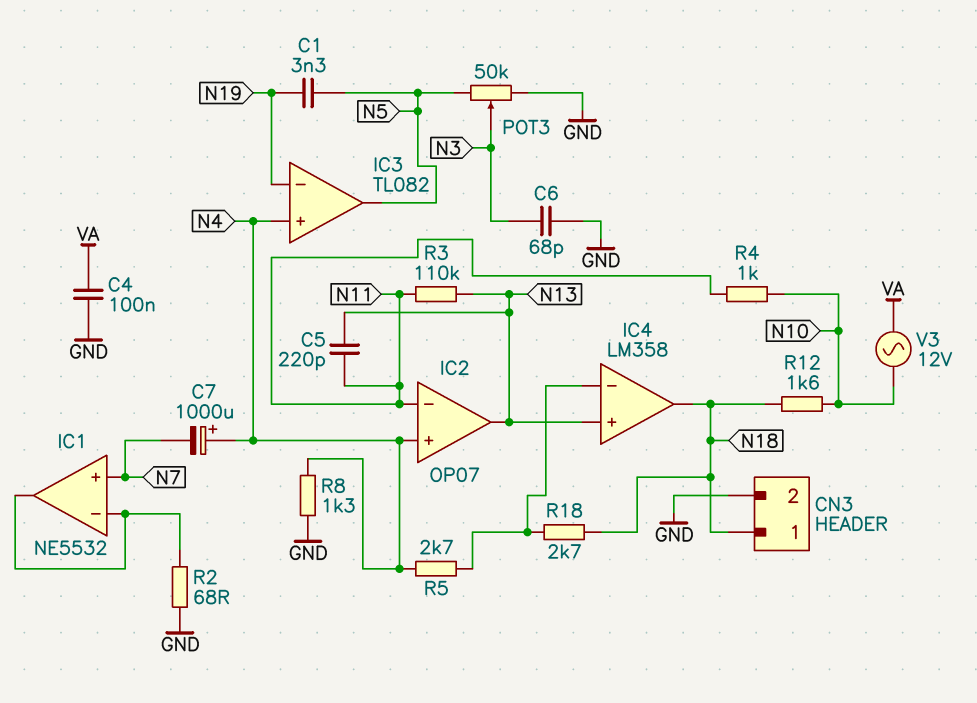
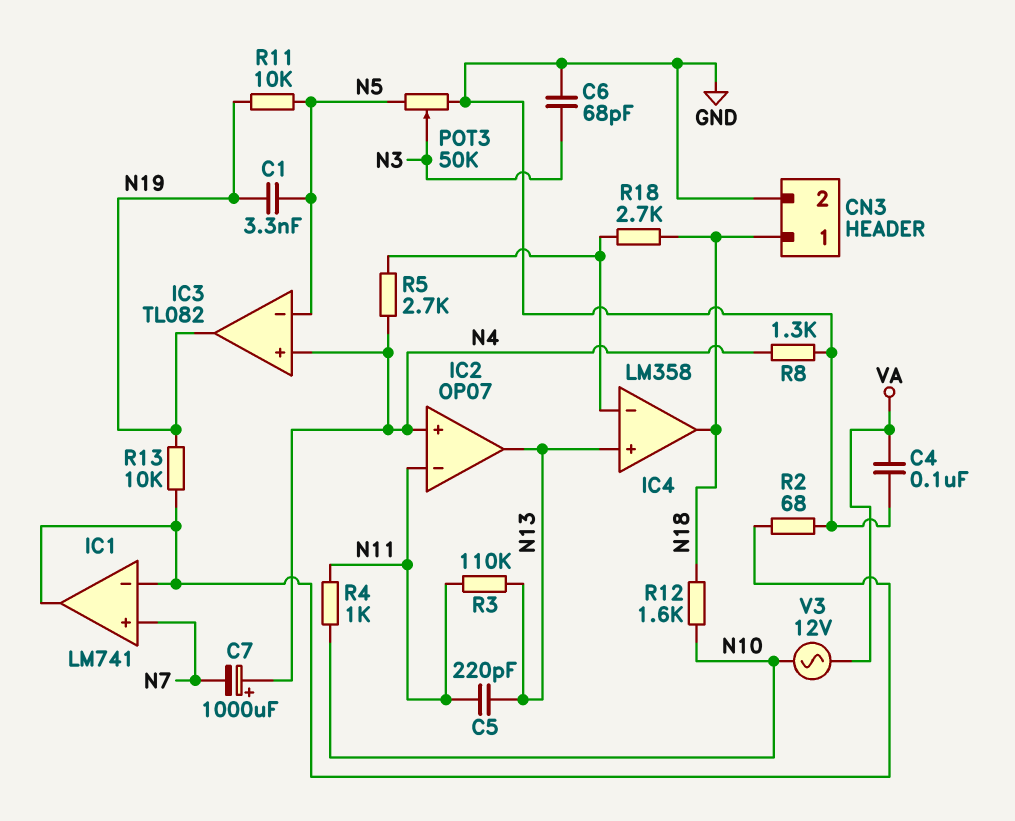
IC1: NE5532 -> LM741
IC3 pin in-: N19 -> N5
IC3 pin out: N5 -> N19
R11: none -> 10k (N5, N19)
R13: none -> 10k (IC1/in-, N19)

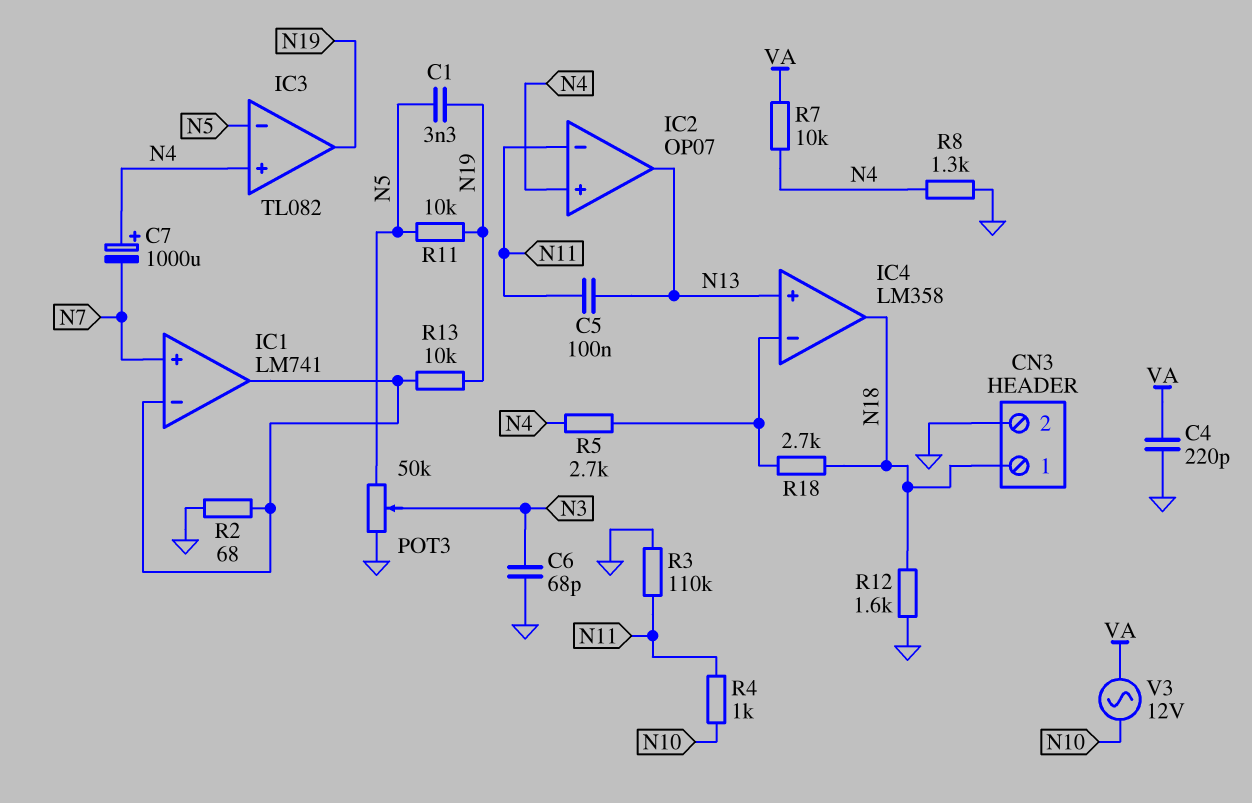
C4: 100nF (GND, VA) -> 220pF (GND, VA)
C5: 220pF (N11, N13) -> 100nF (N11, N13)
R3: 110k (N11, N13) -> 110k (GND, N11)
R7: none -> 10k (N4, VA)
R12: 1.6k (N10, N18) -> 1.6k (GND, N18)

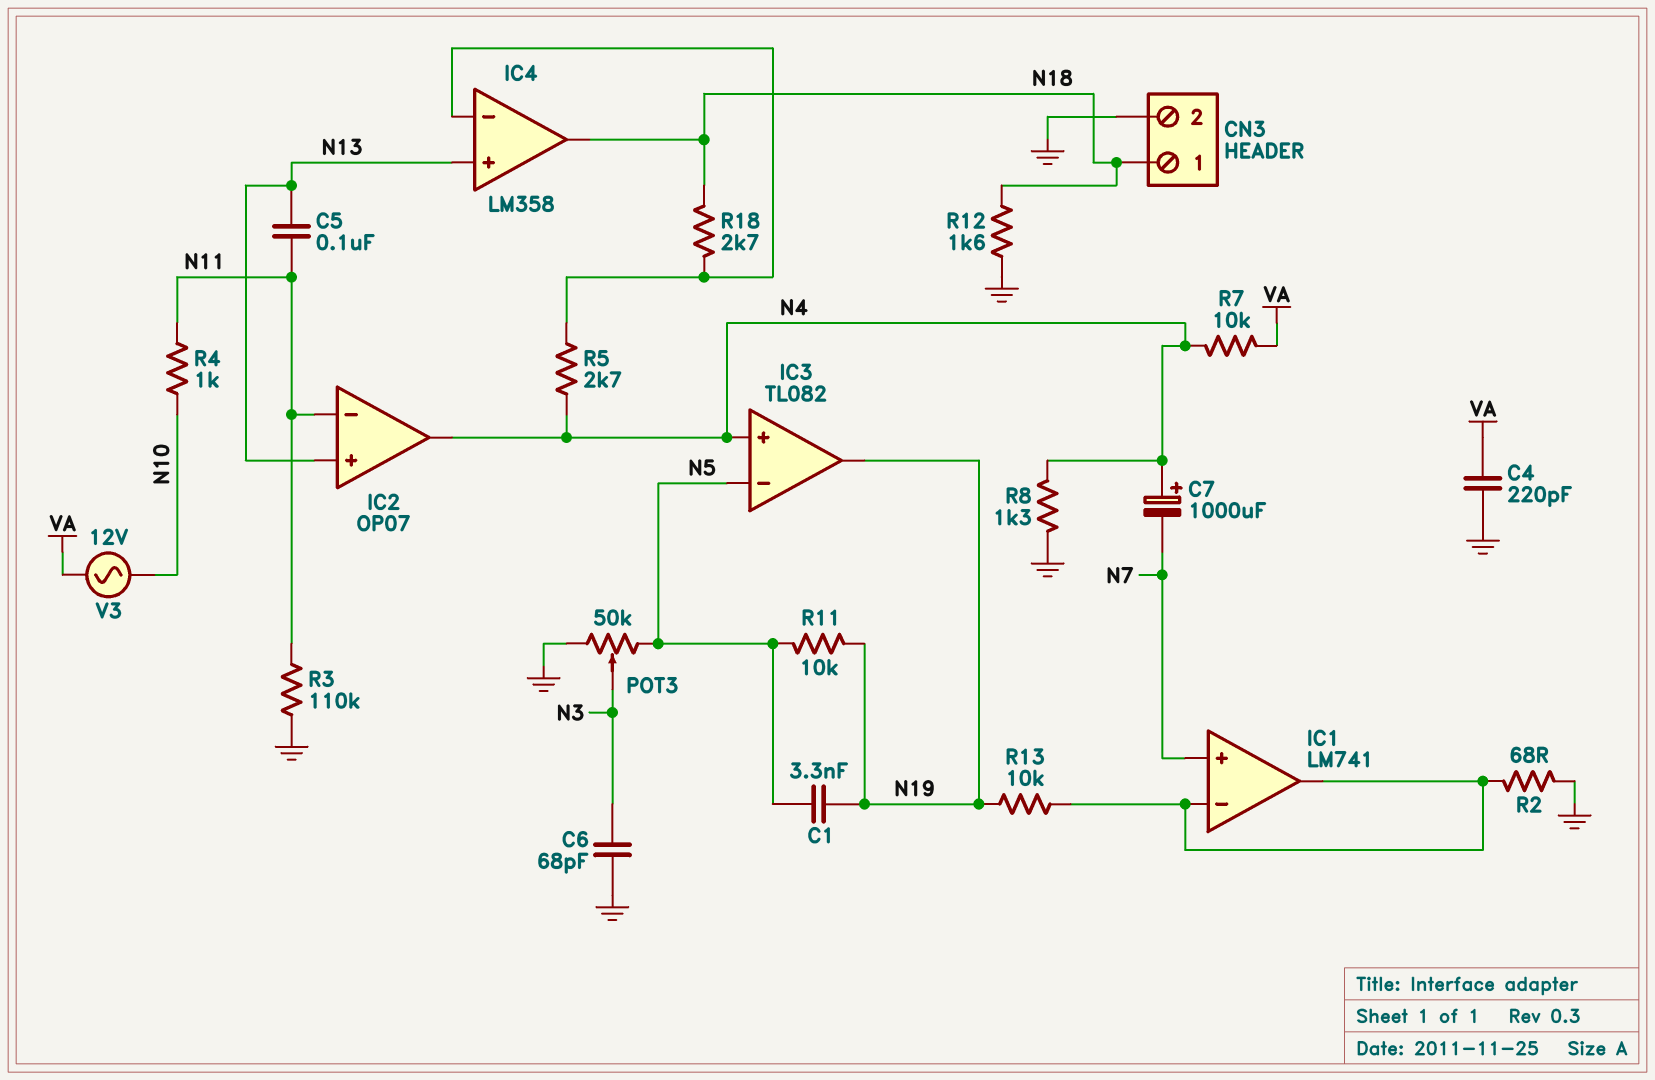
IC2 pin in+: N4 -> N13
IC2 pin out: N13 -> N4

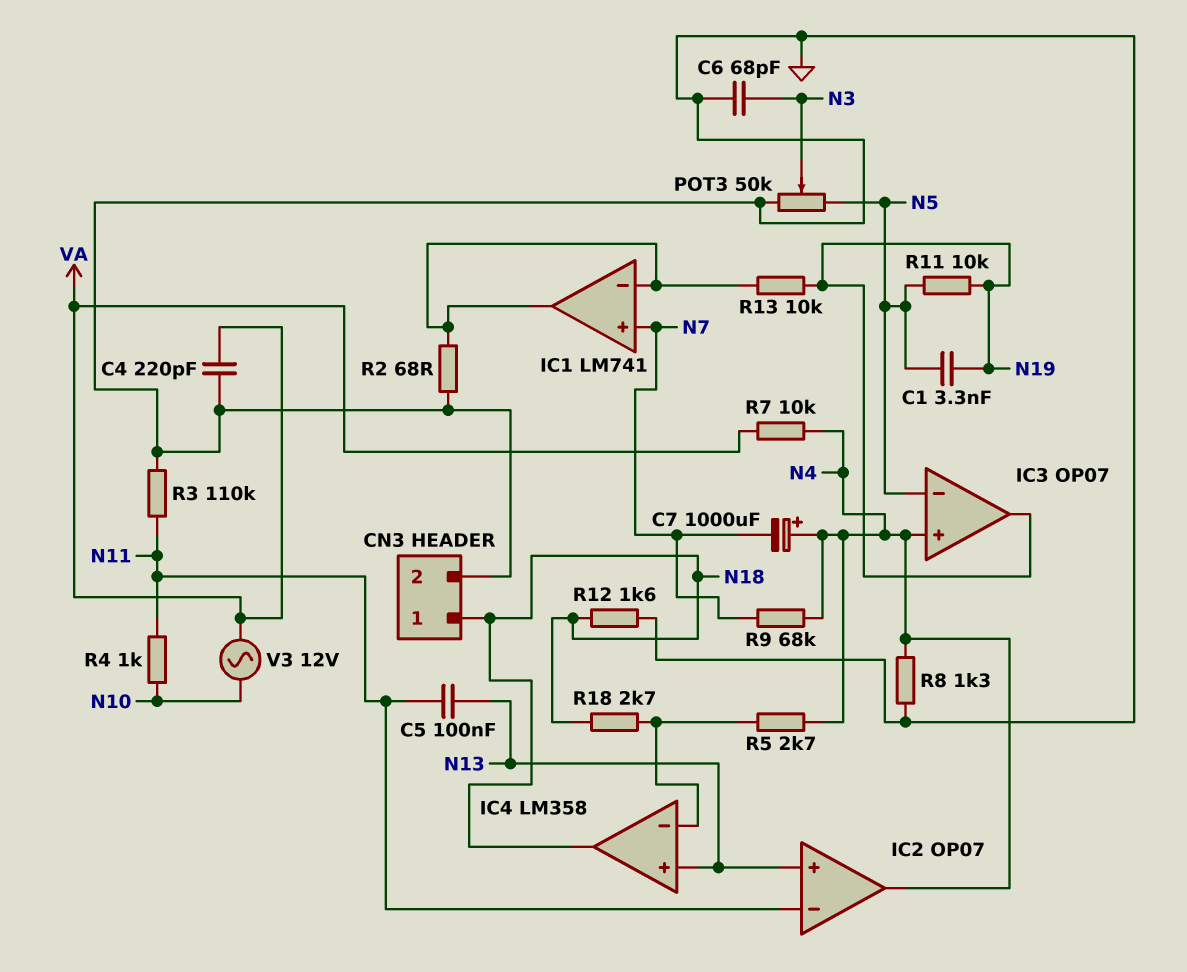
IC3: TL082 -> OP07
R9: none -> 68k (N4, N7)

